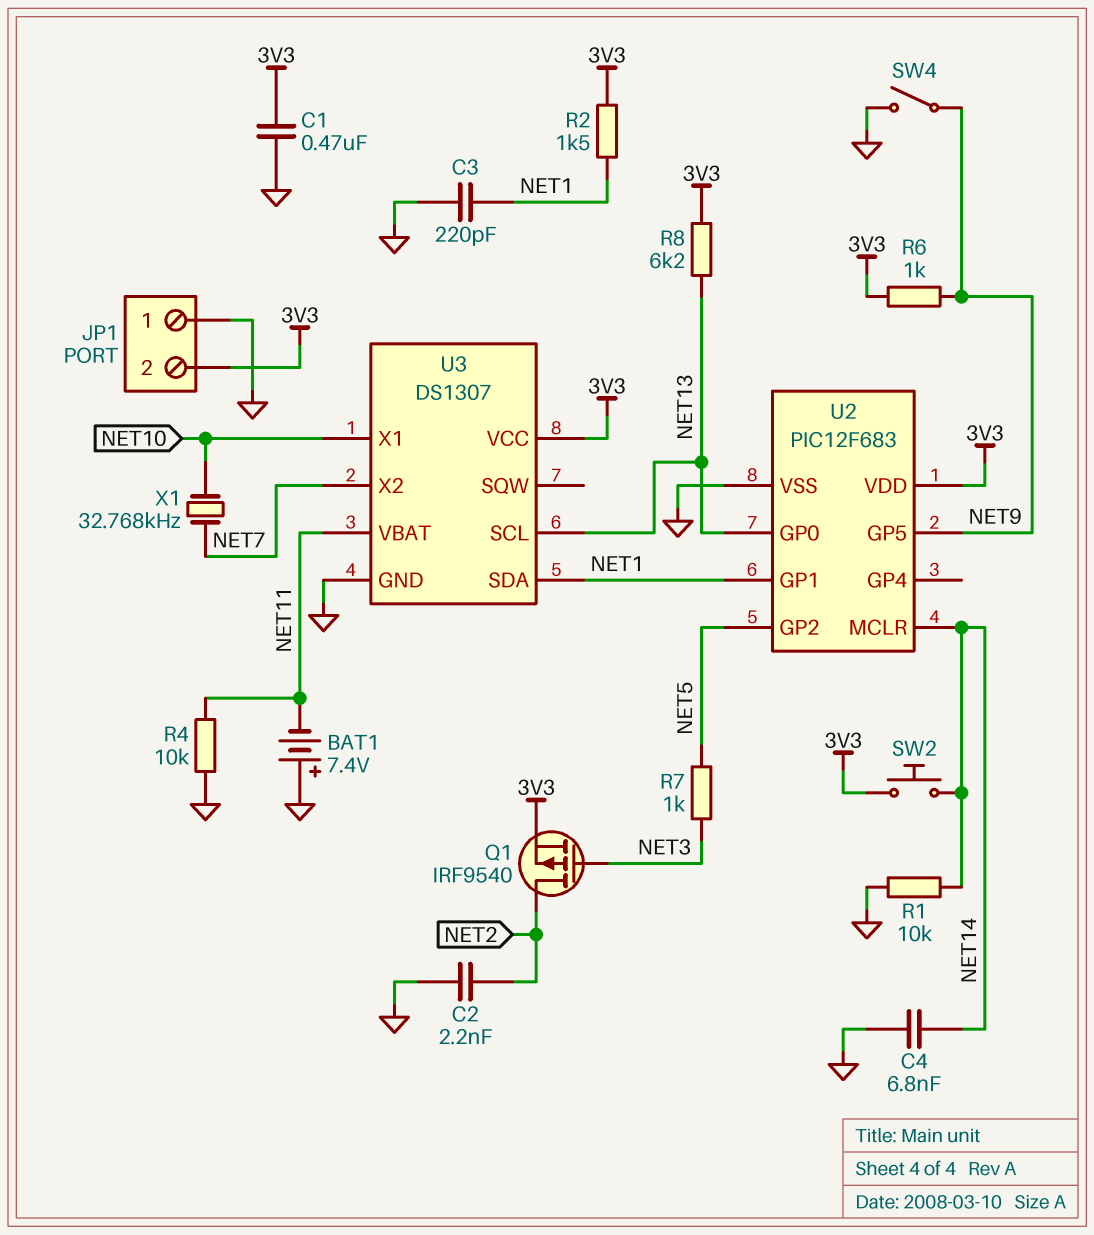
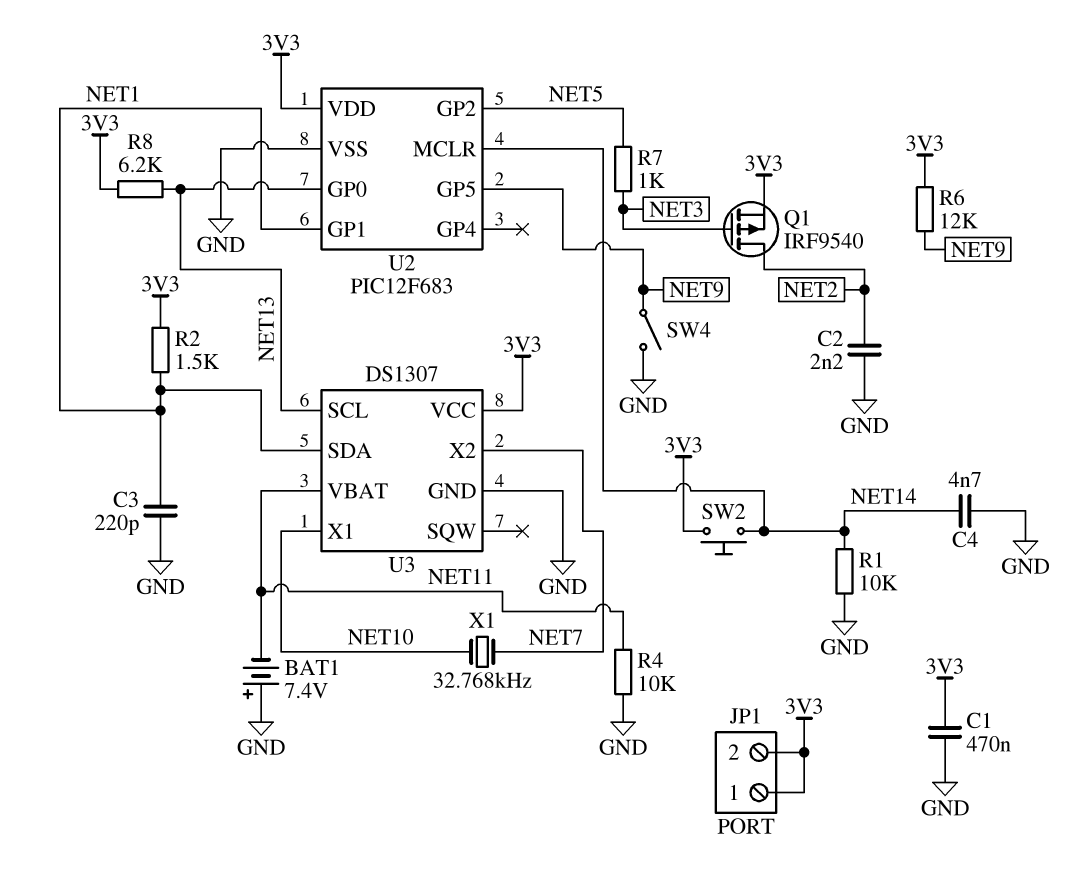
C4: 6.8nF (GND, NET14) -> 4.7nF (GND, NET14)
JP1 pin 1: GND -> 3V3
R6: 1k (3V3, NET9) -> 12k (3V3, NET9)

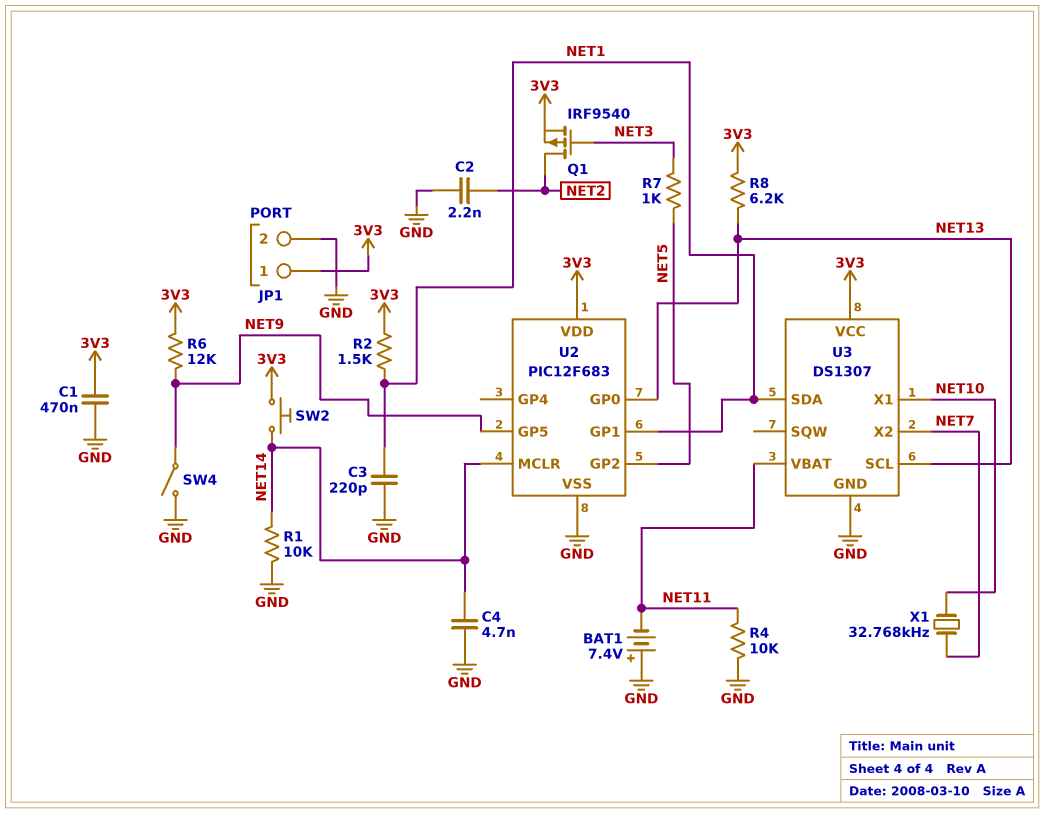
JP1 pin 2: 3V3 -> GND

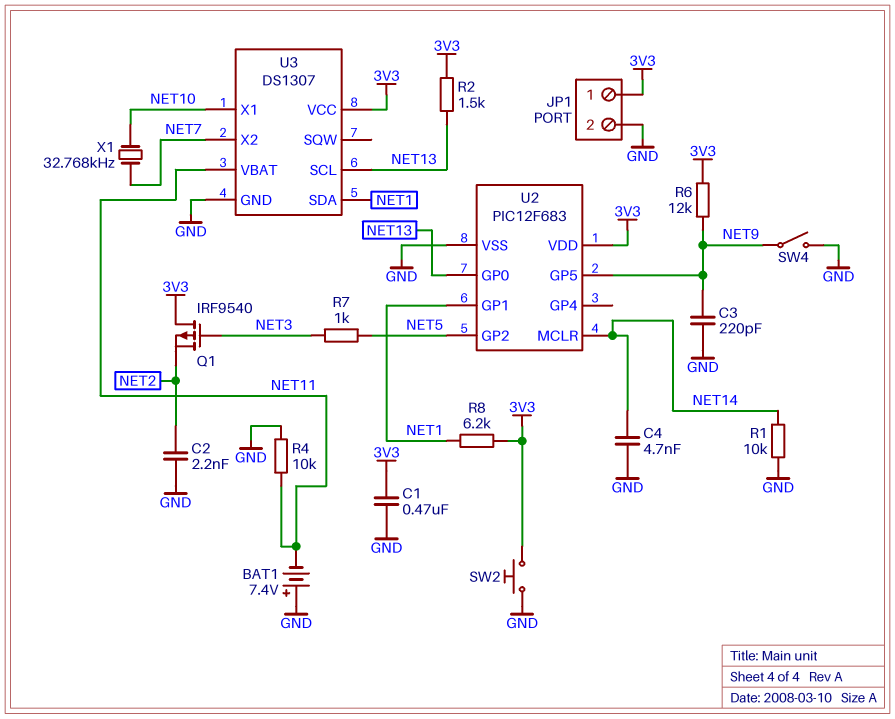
C3: 220pF (GND, NET1) -> 220pF (GND, NET9)
Q1: PMOS IRF9540 (G NET3, D NET2, S 3V3) -> PMOS IRF9540 (G NET3, D 3V3, S NET2)
R2: 1.5k (3V3, NET1) -> 1.5k (3V3, NET13)
R8: 6.2k (3V3, NET13) -> 6.2k (3V3, NET1)
SW2: button (3V3, NET14) -> button (3V3, GND)

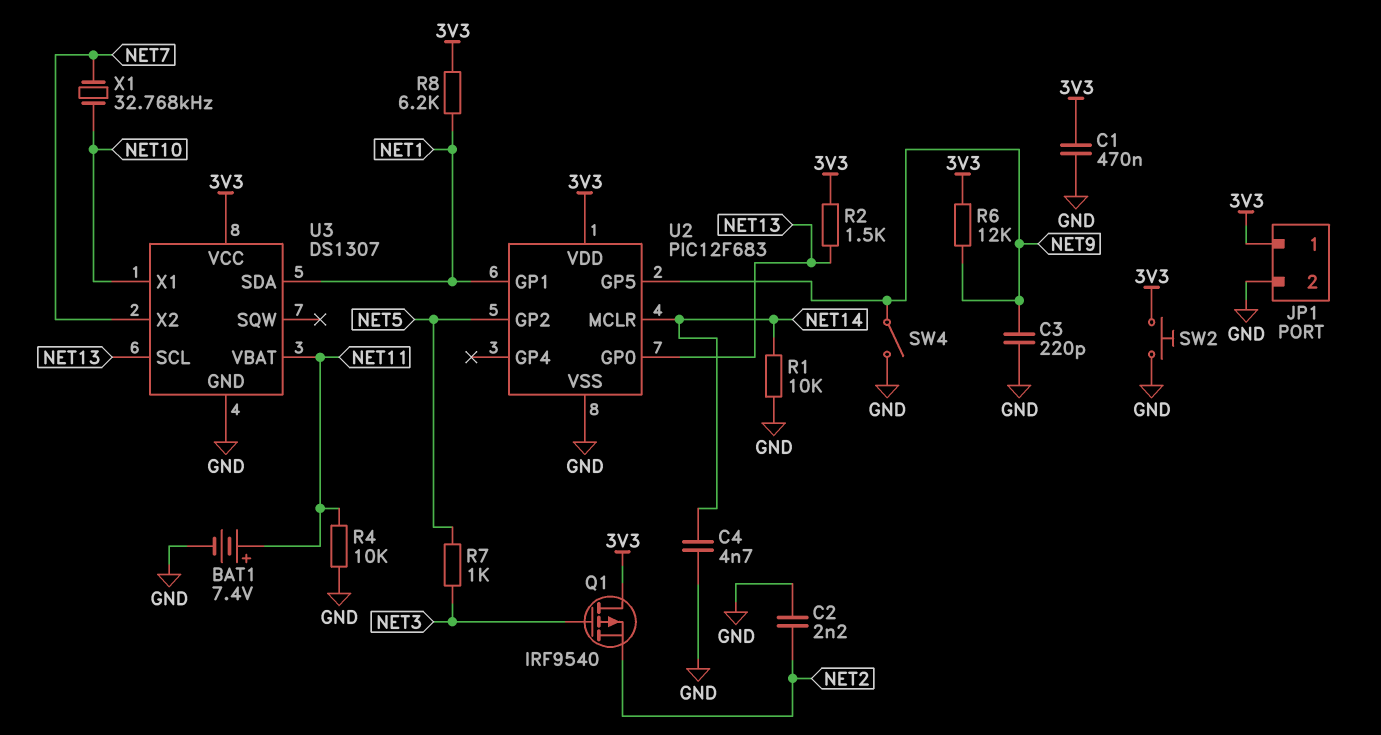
BAT1: 7.4V (plus GND, minus NET11) -> 7.4V (plus NET11, minus GND)

